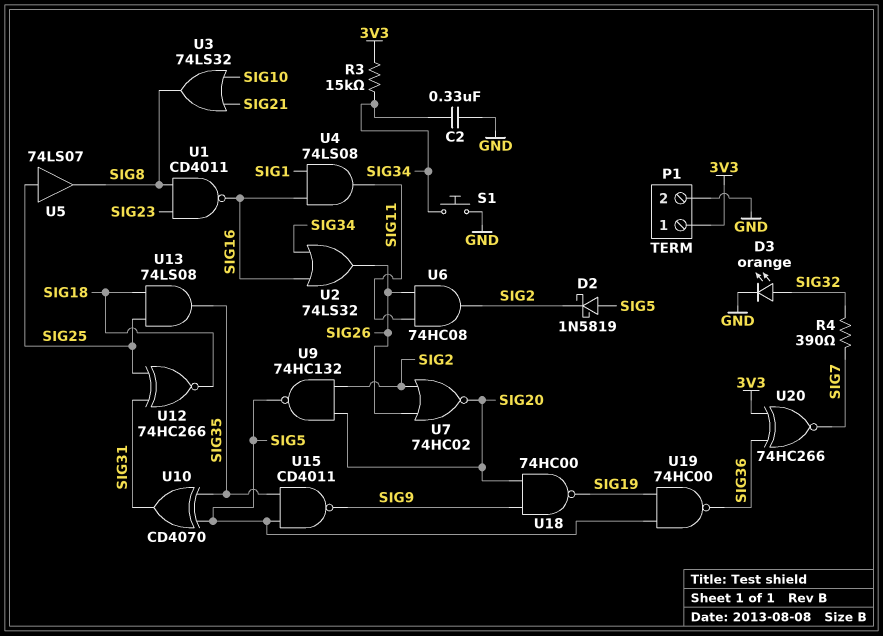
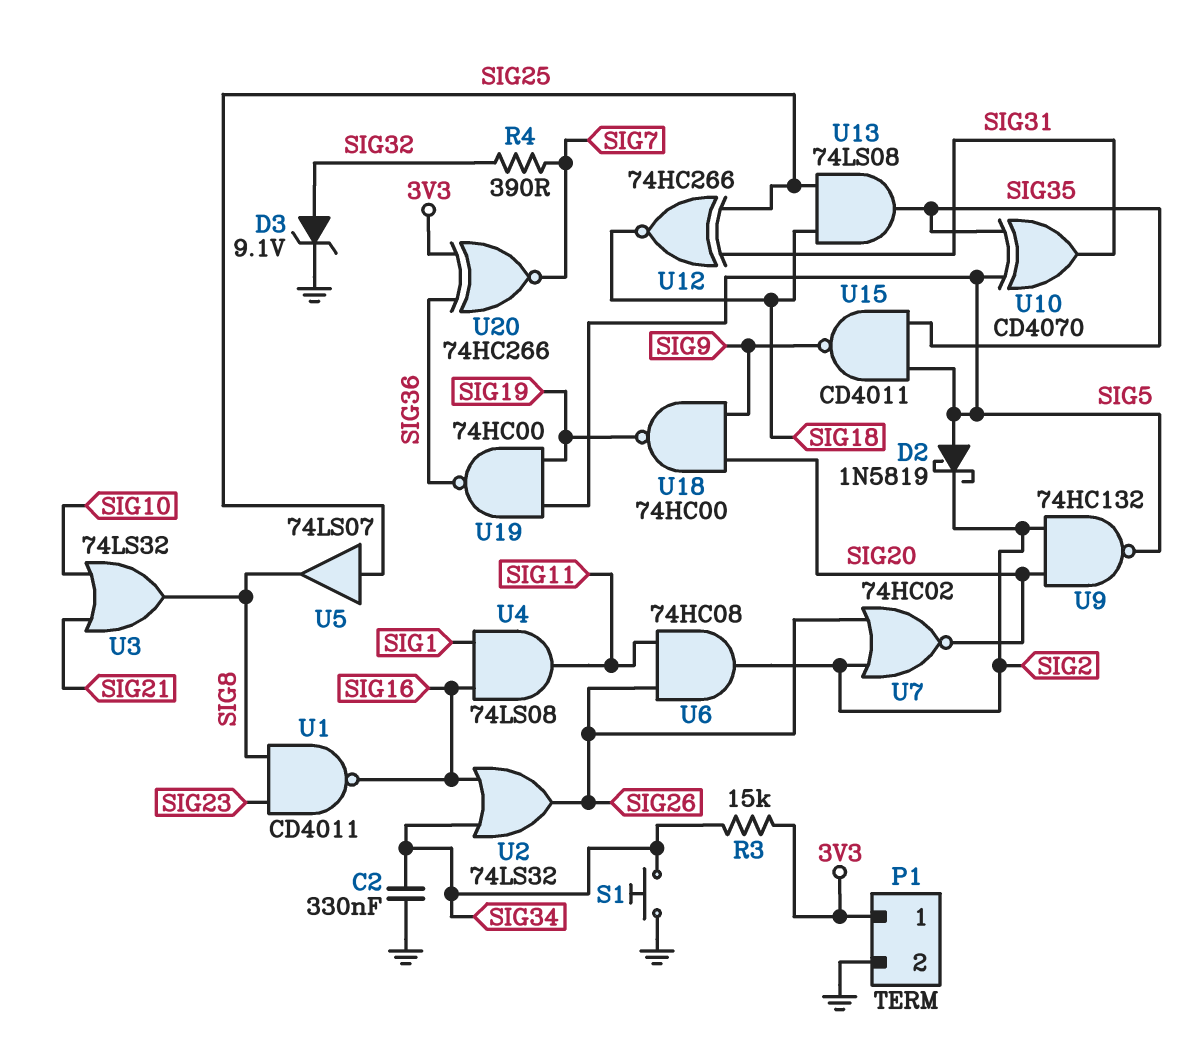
D3: LED orange (A SIG32, K GND) -> zener 9.1V (A SIG32, K GND)

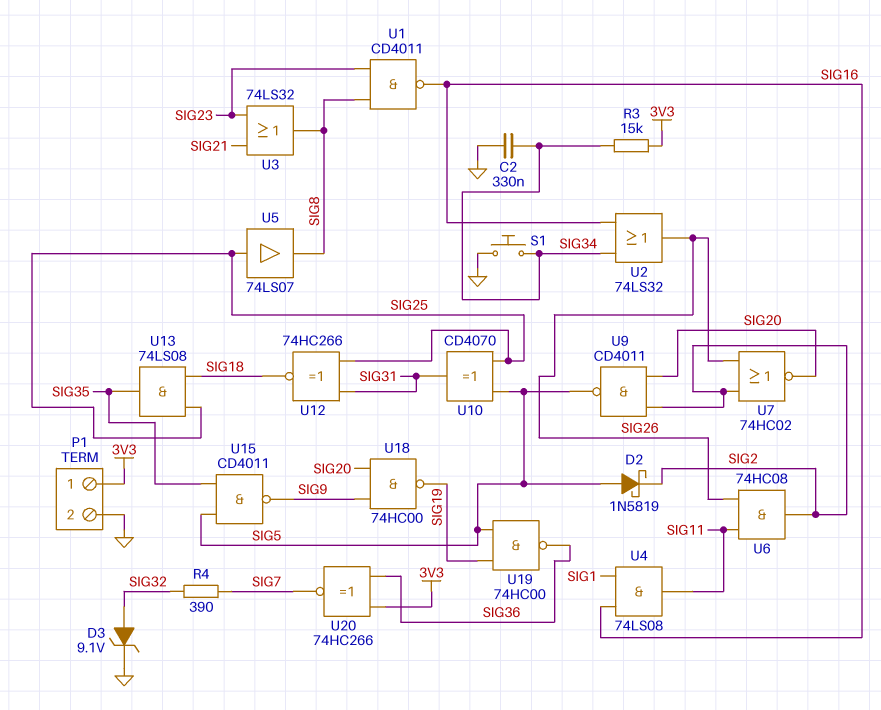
U3: OR 74LS32 (in SIG10, in SIG21, out SIG8) -> OR 74LS32 (in SIG21, in SIG23, out SIG8)
U9: NAND 74HC132 (in SIG2, in SIG20, out SIG5) -> NAND CD4011 (in SIG2, in SIG20, out SIG5)
U10: XOR CD4070 (in SIG5, in SIG35, out SIG31) -> XOR CD4070 (in SIG5, in SIG25, out SIG31)

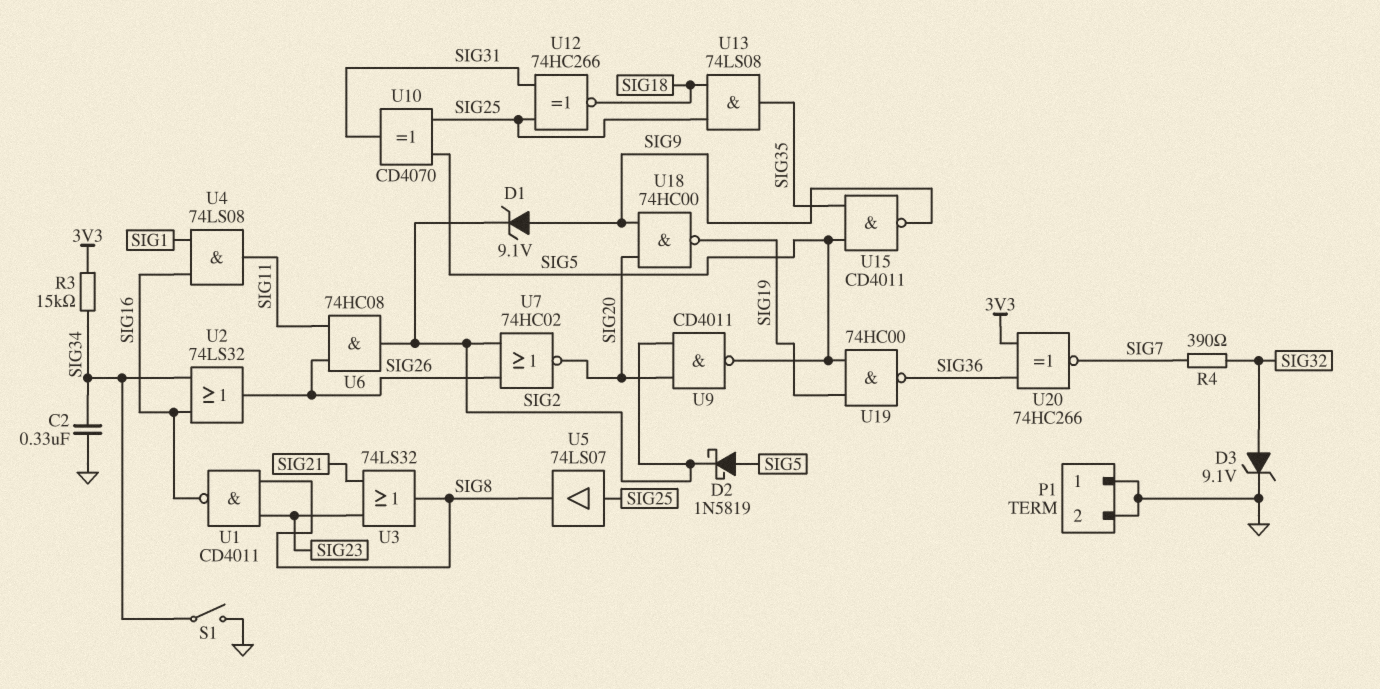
D1: none -> zener 9.1V (A SIG9, K SIG2)
P1 pin 1: 3V3 -> GND
S1: button (GND, SIG34) -> switch (GND, SIG34)

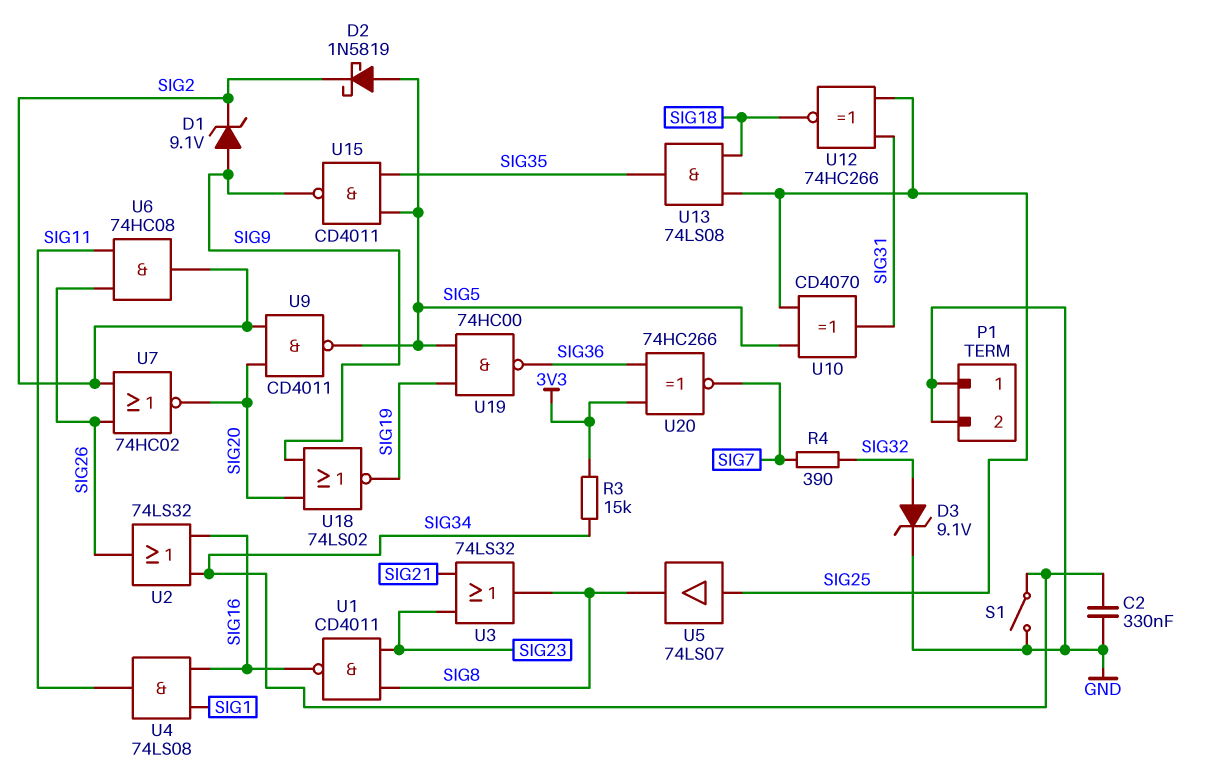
U18: NAND 74HC00 (in SIG9, in SIG20, out SIG19) -> NOR 74LS02 (in SIG9, in SIG20, out SIG19)

